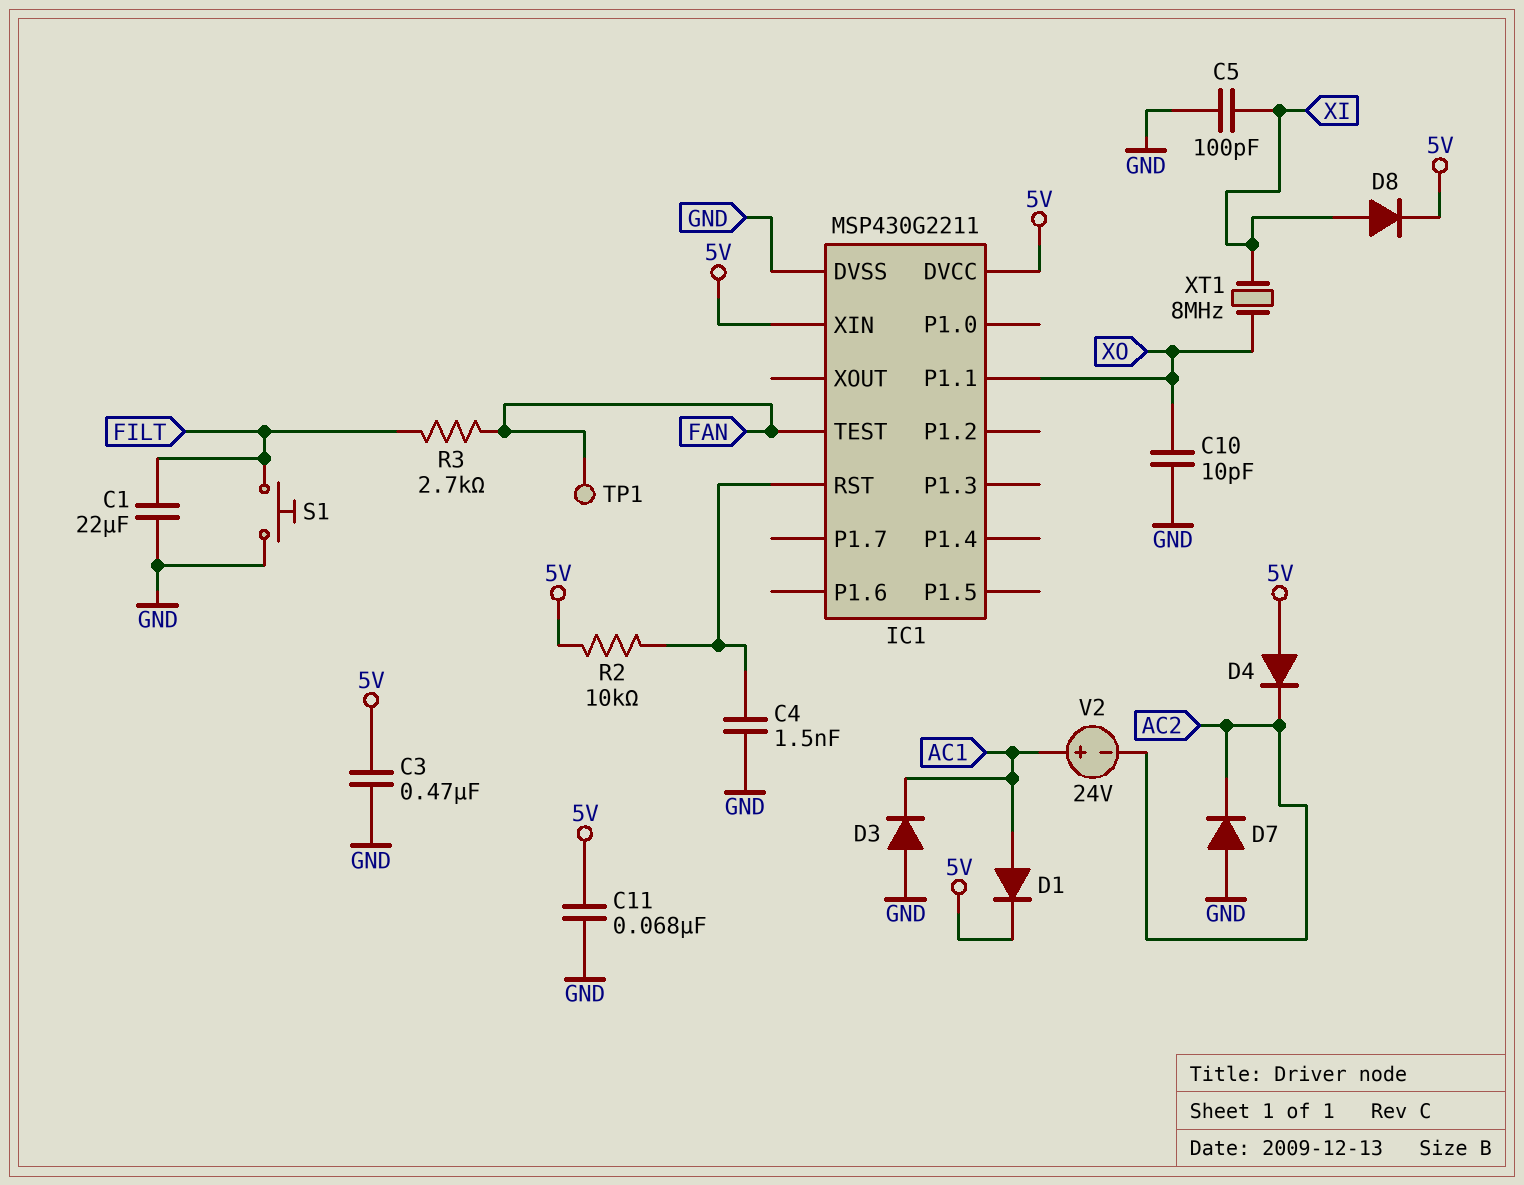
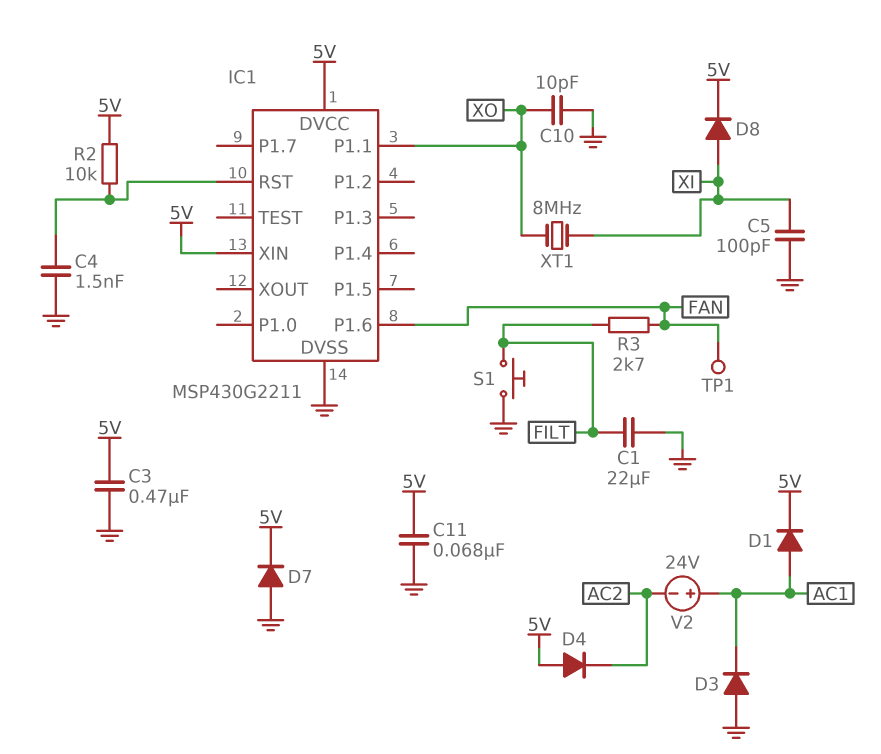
D7: diode (A GND, K AC2) -> diode (A GND, K 5V)
IC1 pin P1.6: none -> FAN
IC1 pin TEST: FAN -> none

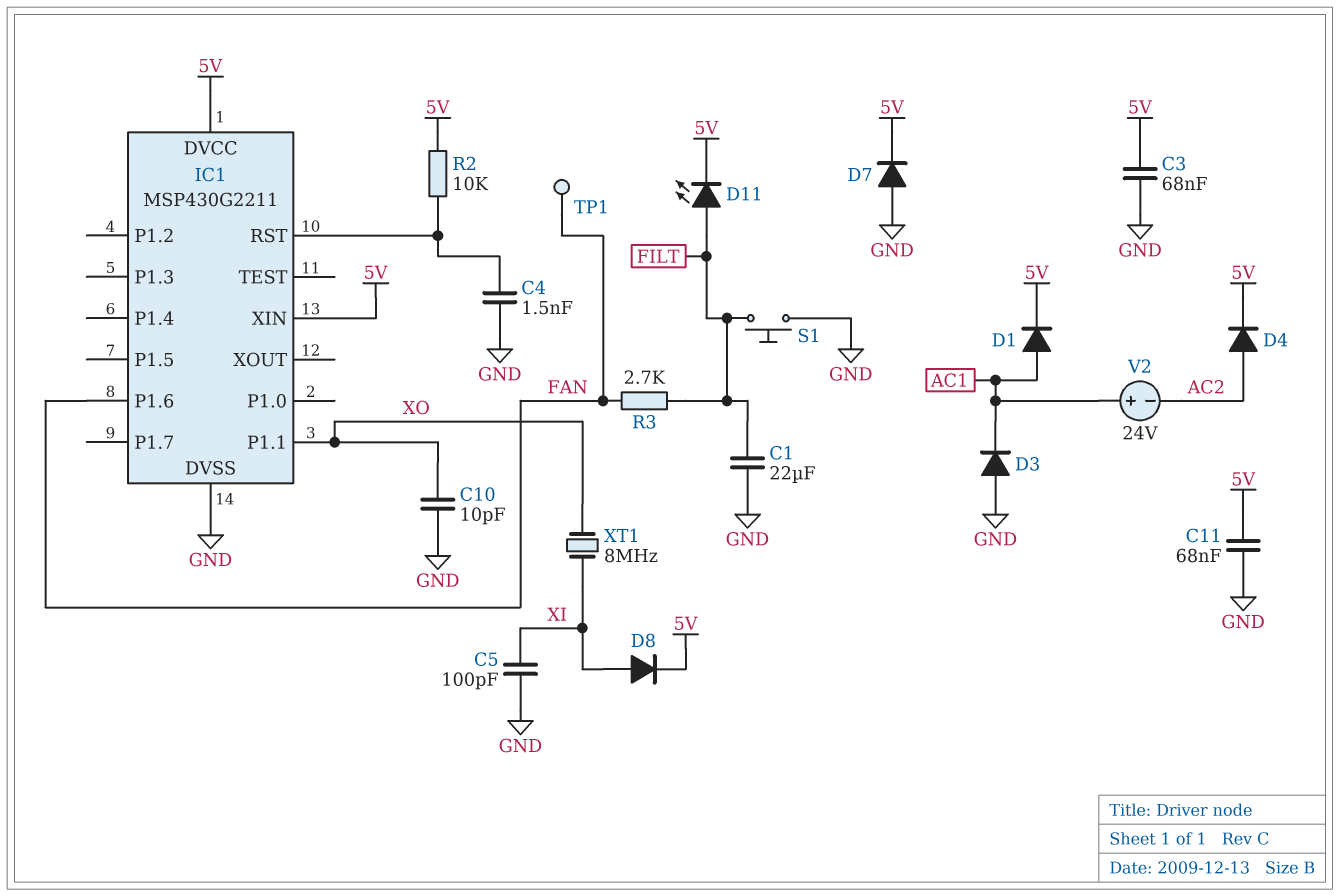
C3: 470nF (5V, GND) -> 68nF (5V, GND)
D4: diode (A 5V, K AC2) -> diode (A AC2, K 5V)
D11: none -> LED (A FILT, K 5V)

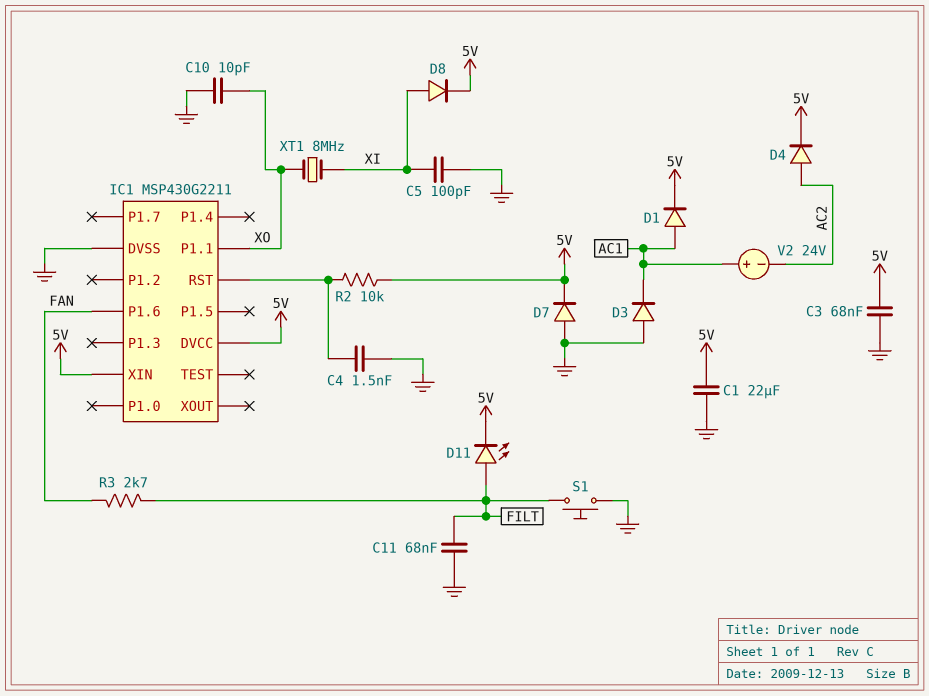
C1: 22uF (FILT, GND) -> 22uF (5V, GND)
C11: 68nF (5V, GND) -> 68nF (FILT, GND)
TP1: test point (FAN) -> none

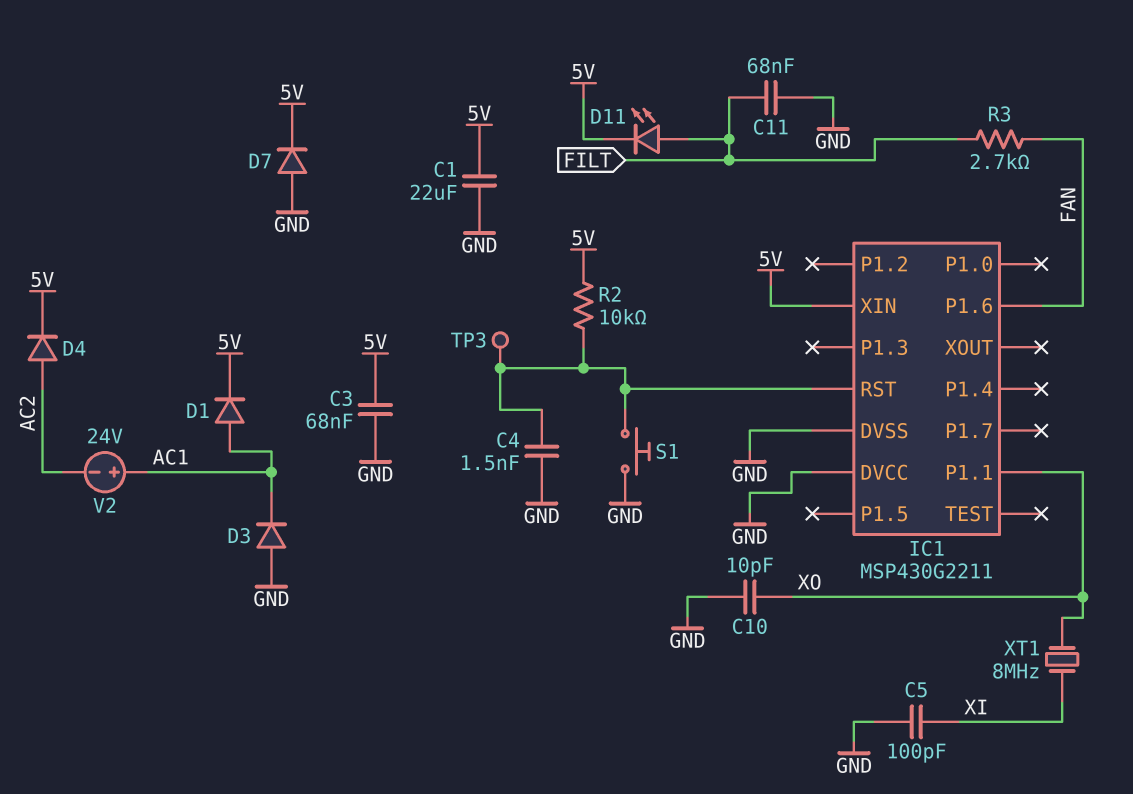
D8: diode (A XI, K 5V) -> none
IC1 pin DVCC: 5V -> GND
S1: button (FILT, GND) -> button (GND, IC1/RST)
TP3: none -> test point (IC1/RST)

